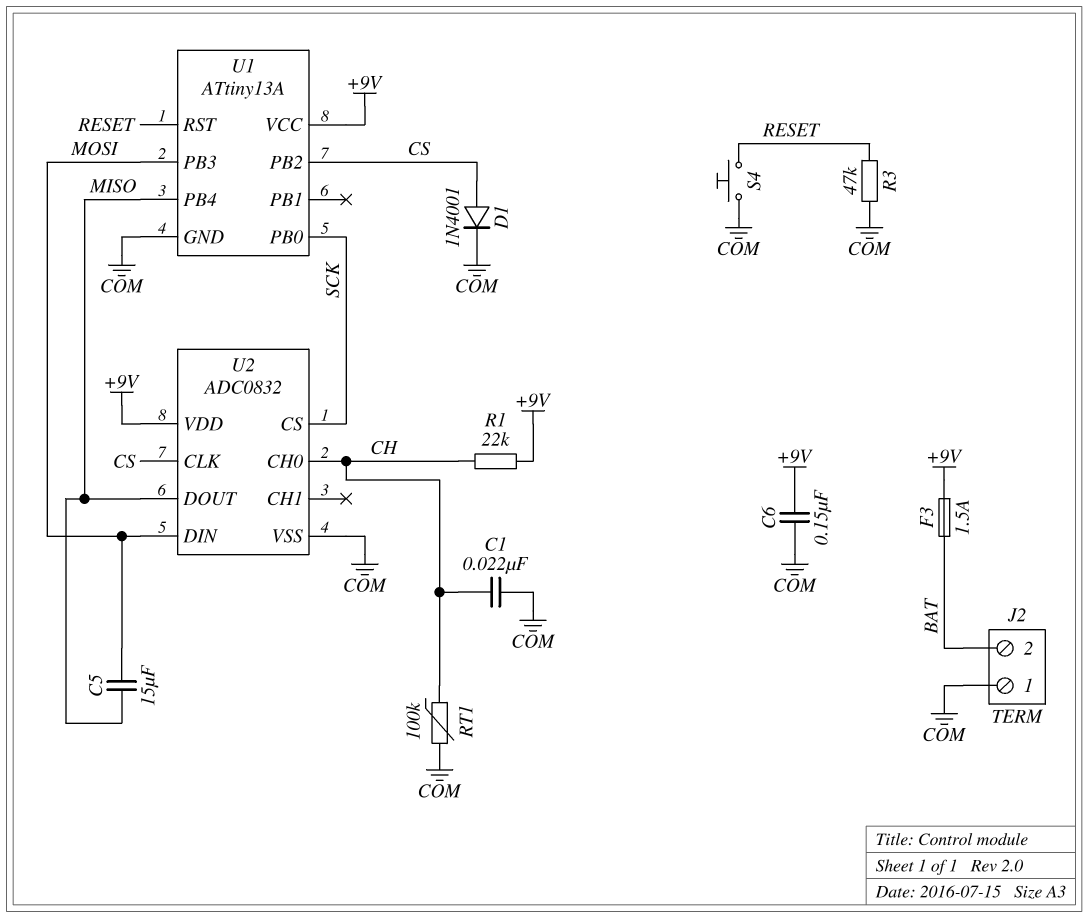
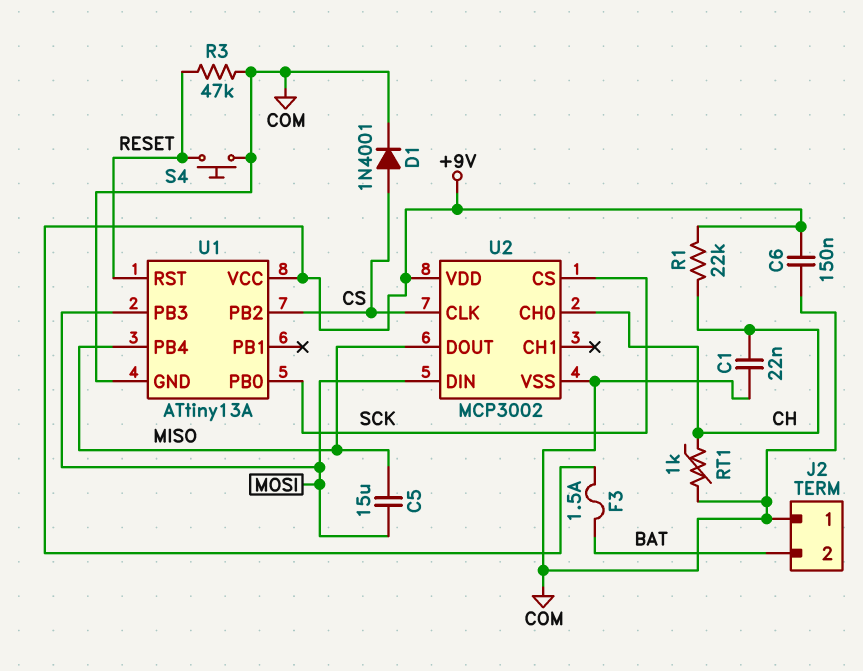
RT1: 100k (CH, COM) -> 1k (CH, COM)
U2: ADC0832 -> MCP3002

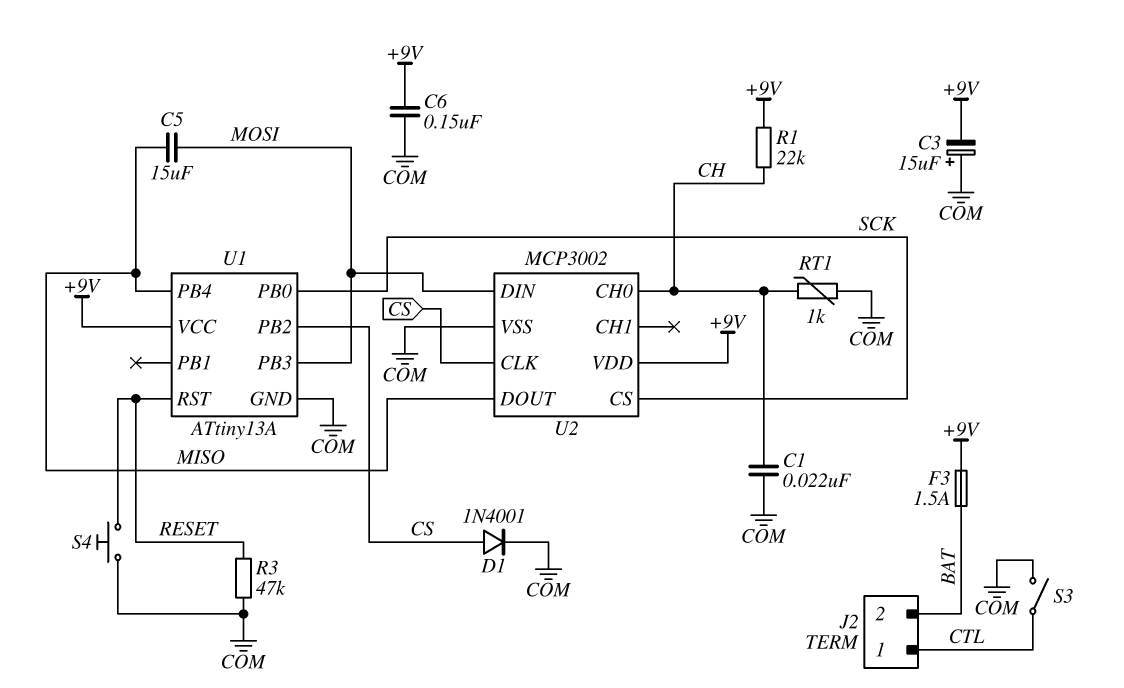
C3: none -> 15uF (plus COM, minus +9V)
J2 pin 1: COM -> CTL
S3: none -> switch (COM, CTL)

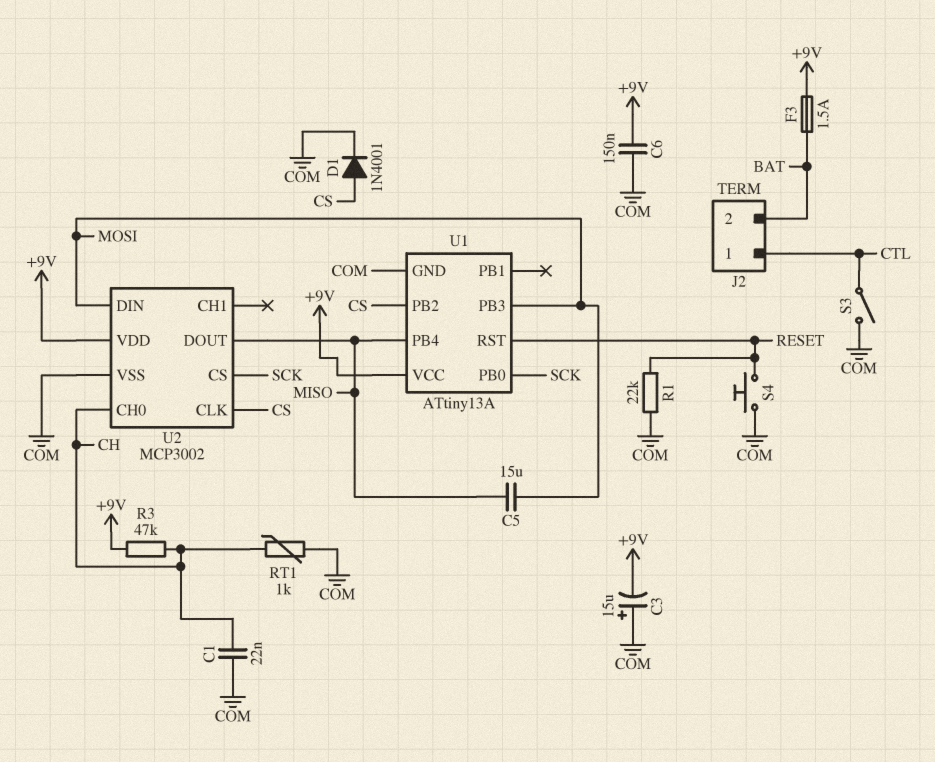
R1: 22k (+9V, CH) -> 22k (COM, RESET)
R3: 47k (COM, RESET) -> 47k (+9V, CH)

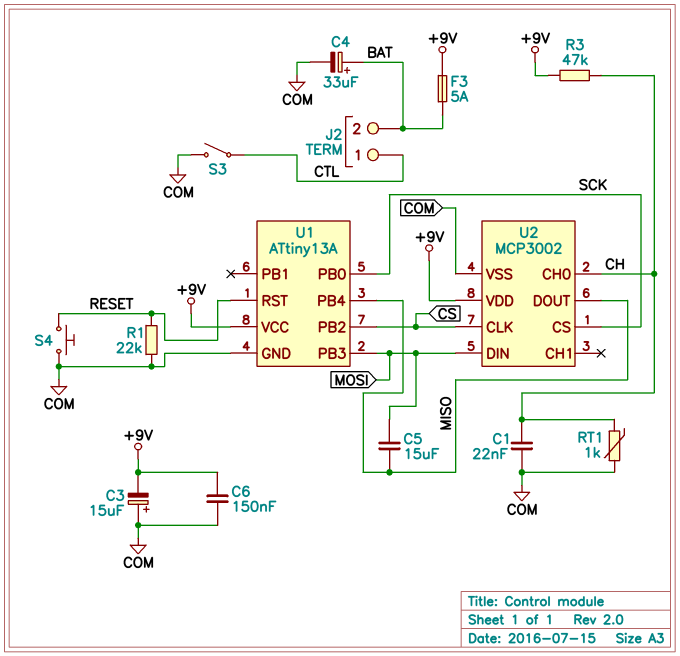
C4: none -> 33uF (plus BAT, minus COM)
D1: diode 1N4001 (A CS, K COM) -> none
F3: 1.5A (+9V, BAT) -> 5A (+9V, BAT)

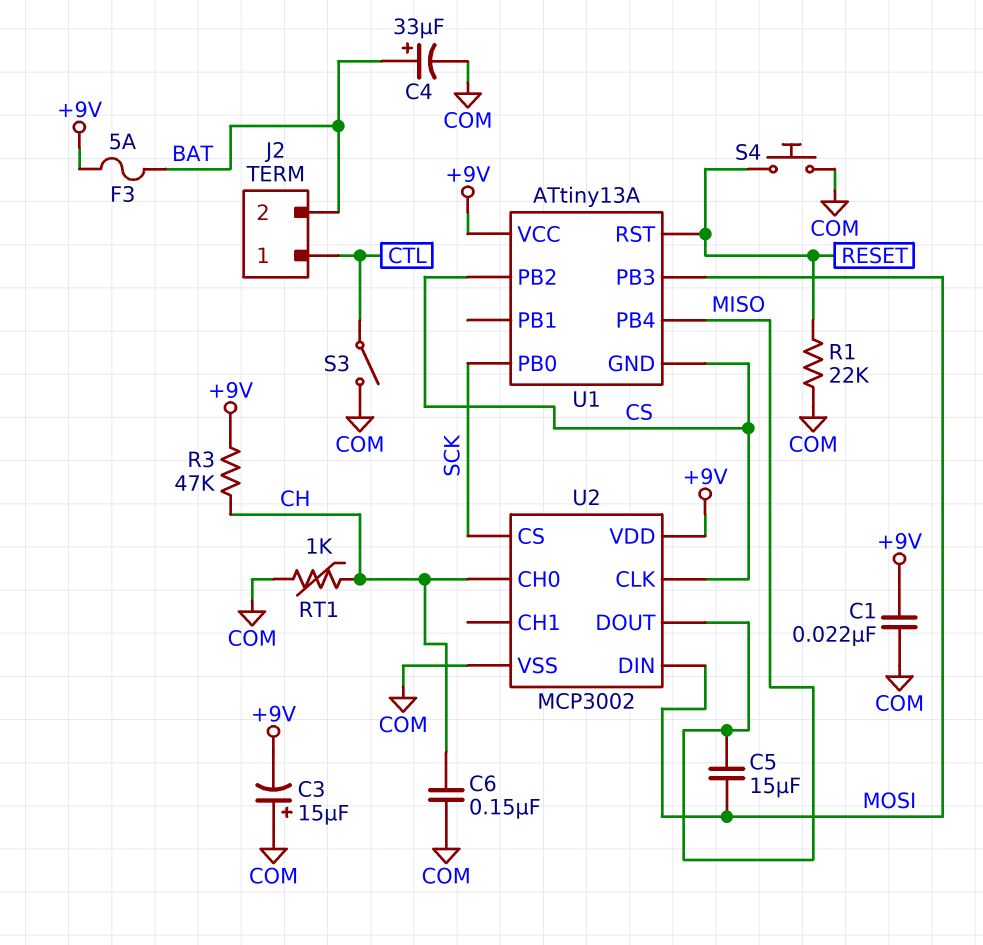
C1: 22nF (CH, COM) -> 22nF (+9V, COM)
C6: 150nF (+9V, COM) -> 150nF (CH, COM)
U1 pin GND: COM -> CS

